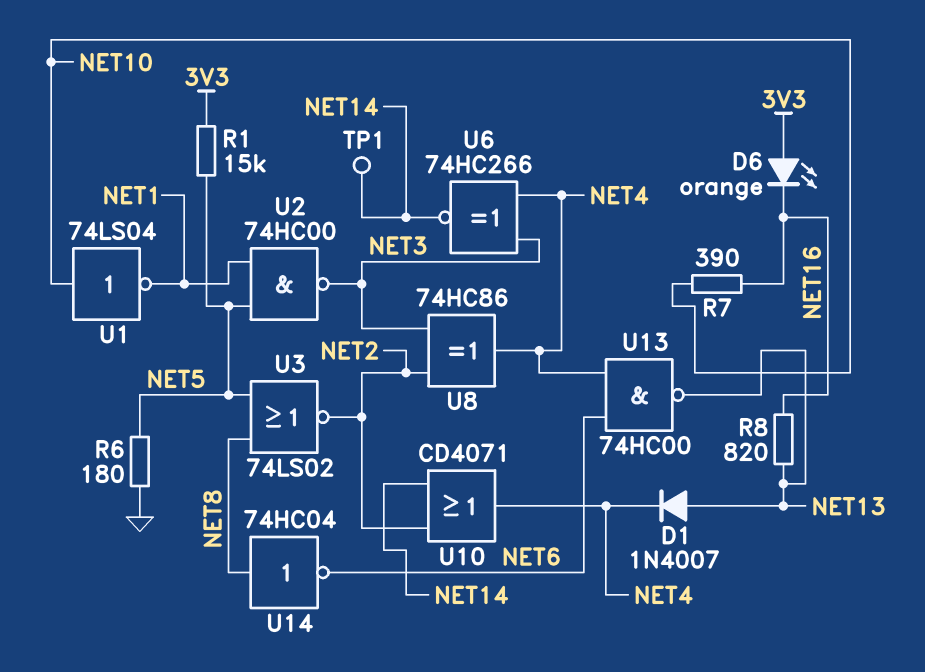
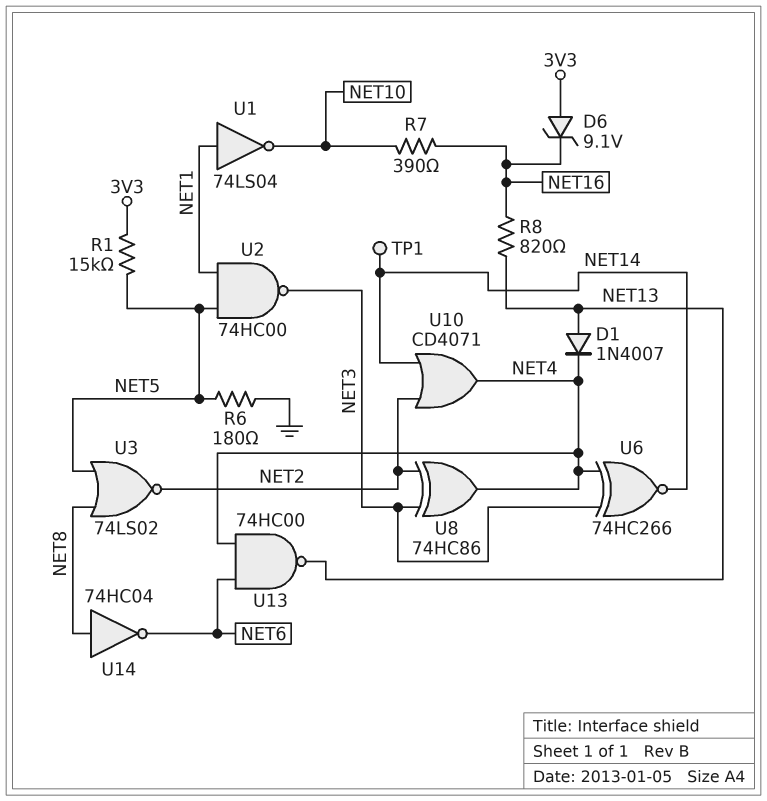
D6: LED orange (A 3V3, K NET16) -> zener 9.1V (A 3V3, K NET16)
U1: NOT 74LS04 (in NET10, out NET1) -> NOT 74LS04 (in NET1, out NET10)

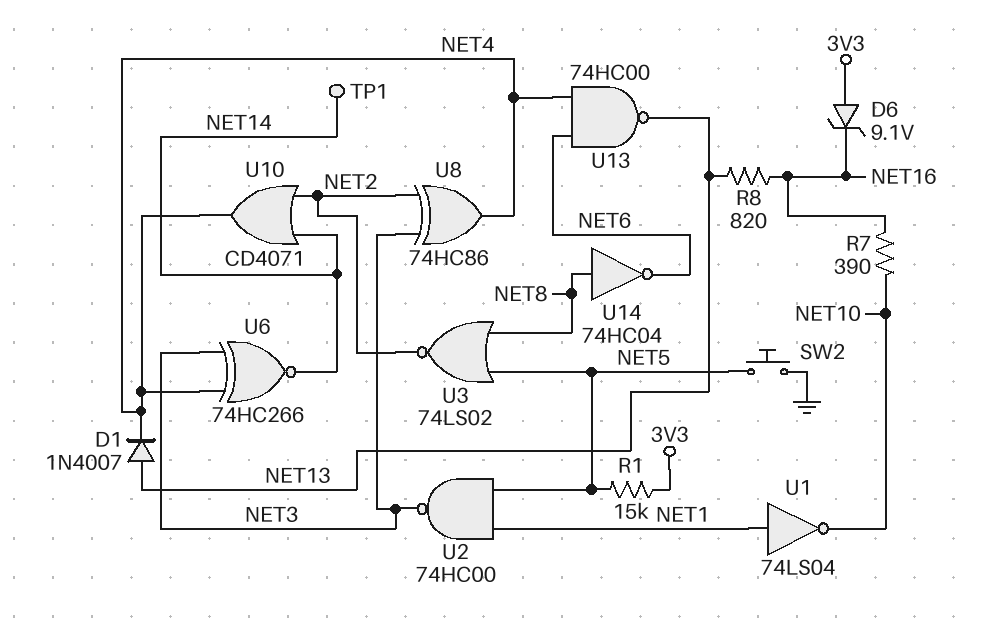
R6: 180 (GND, NET5) -> none
SW2: none -> button (GND, NET5)

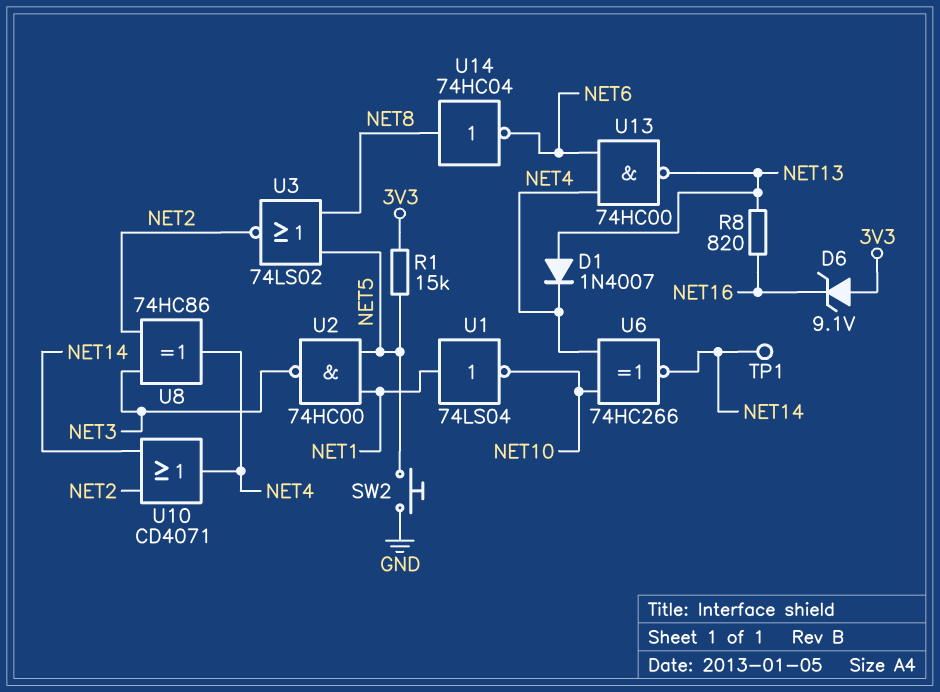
R7: 390 (NET10, NET16) -> none
U6: XNOR 74HC266 (in NET3, in NET4, out NET14) -> XNOR 74HC266 (in NET4, in NET10, out NET14)

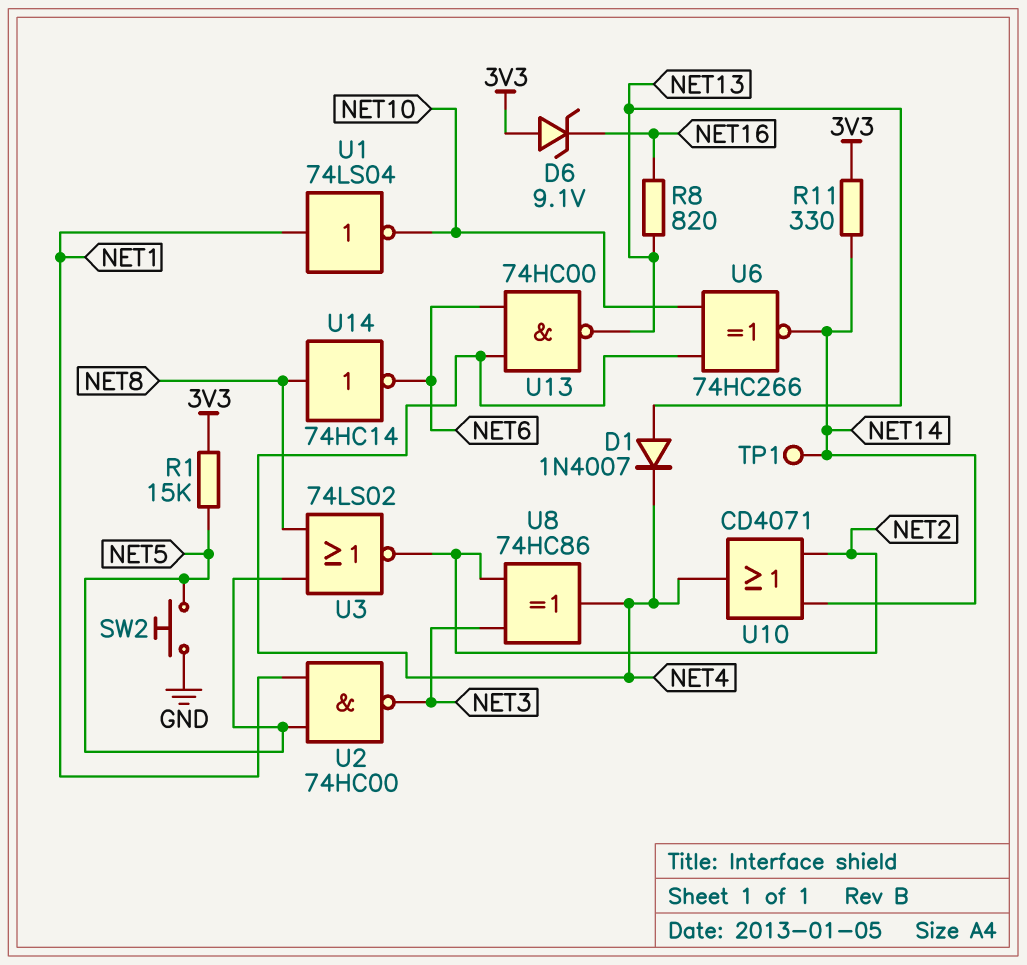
R11: none -> 330 (3V3, NET14)
U14: NOT 74HC04 (in NET8, out NET6) -> NOT 74HC14 (in NET8, out NET6)

